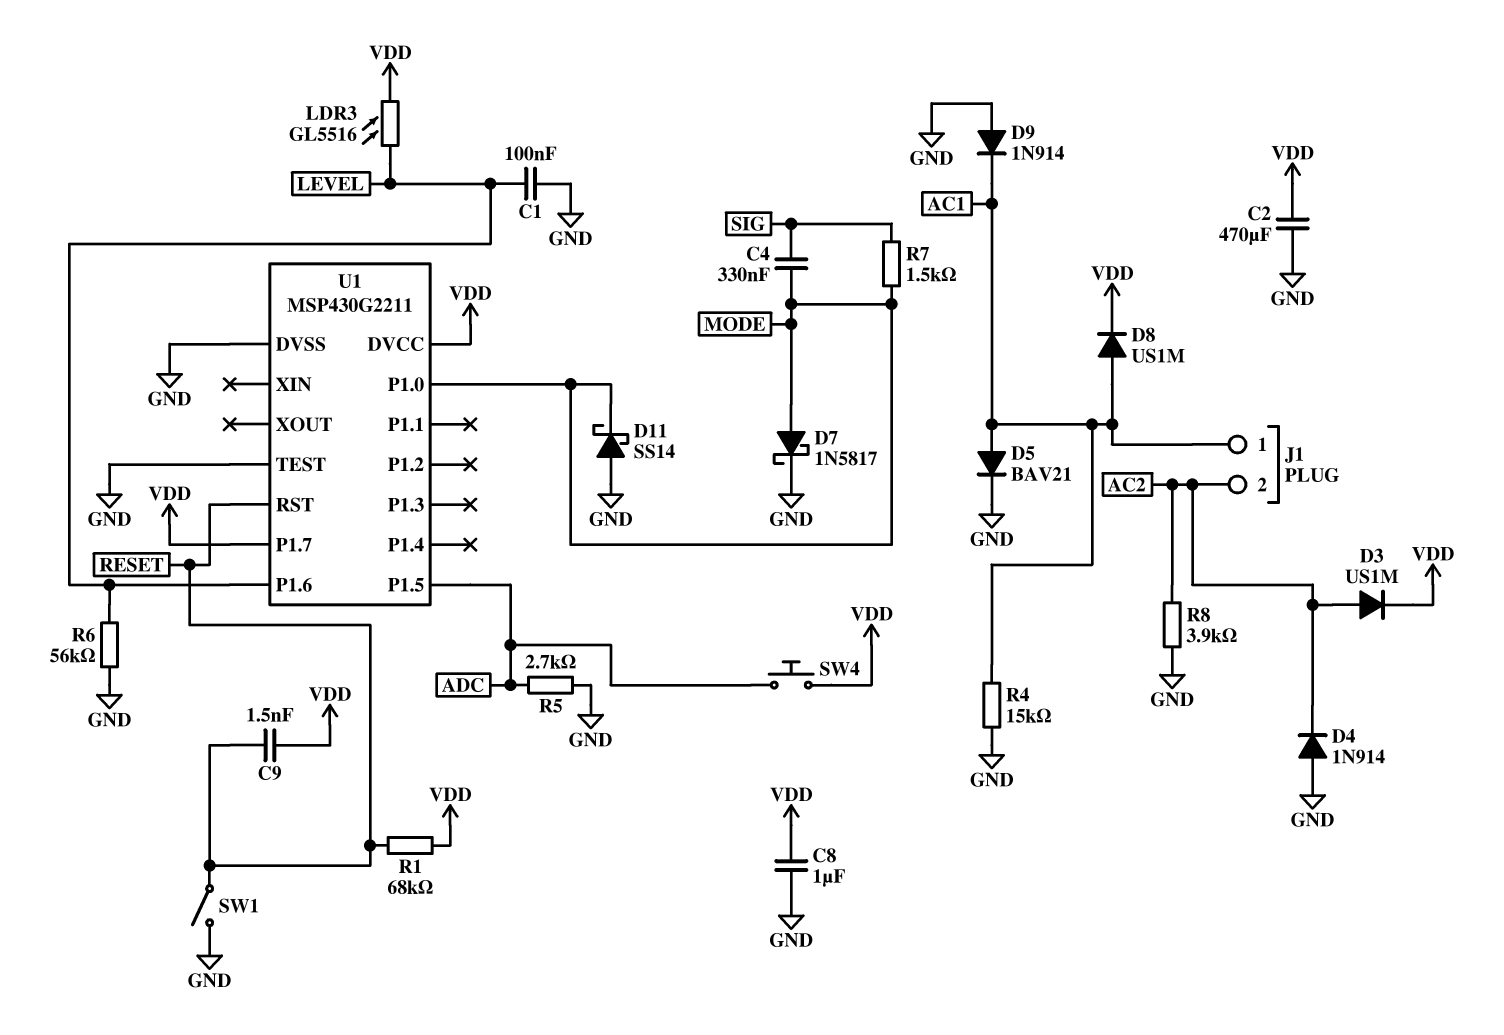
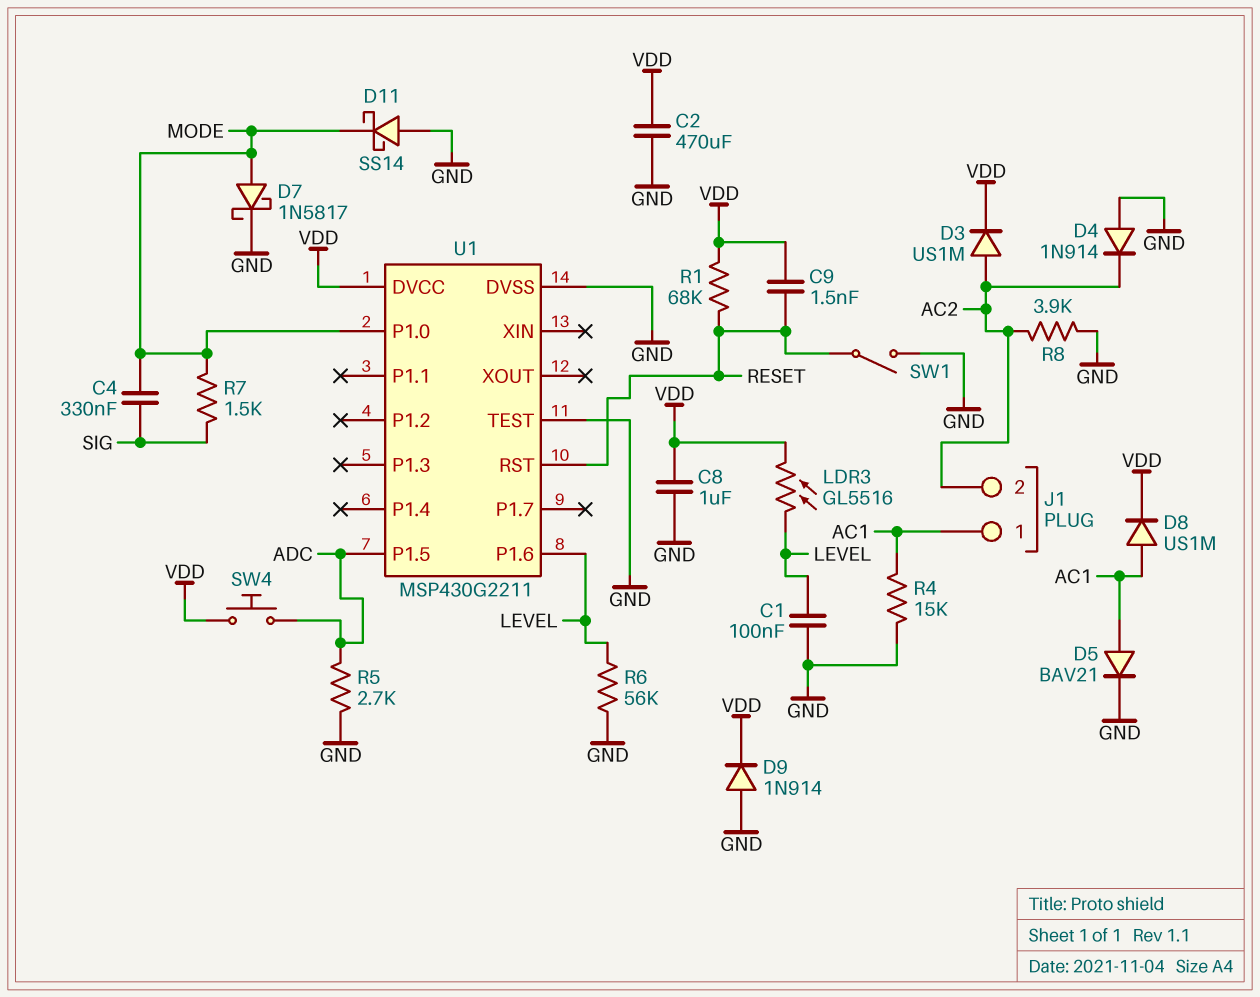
D9: diode 1N914 (A GND, K AC1) -> diode 1N914 (A GND, K VDD)
U1 pin P1.7: VDD -> none

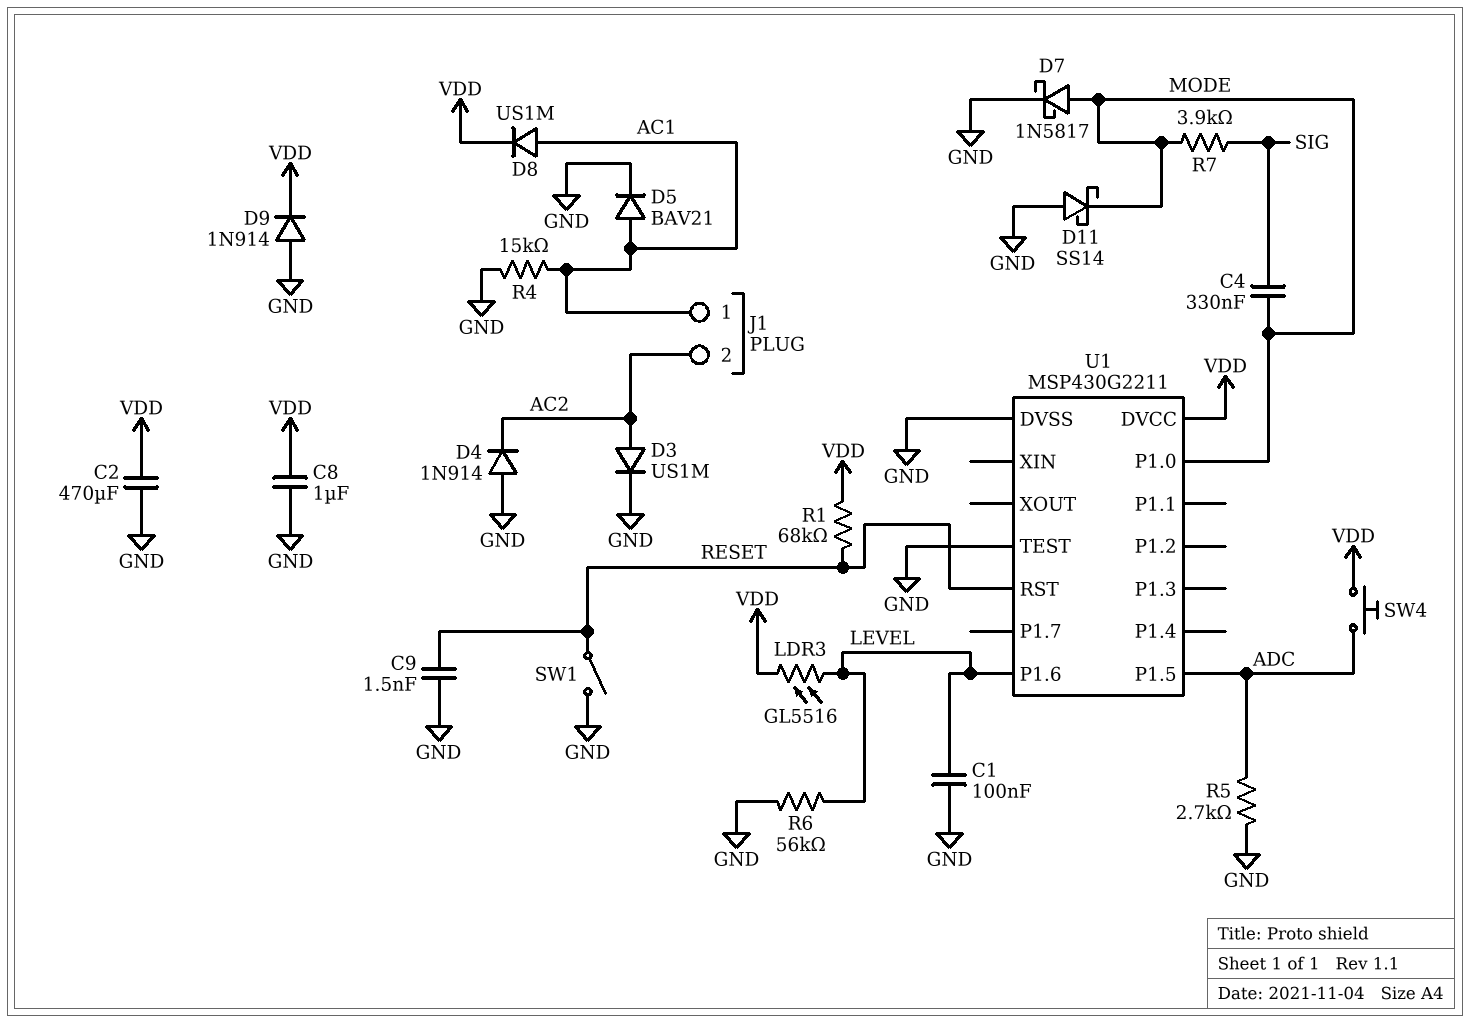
C9: 1.5nF (RESET, VDD) -> 1.5nF (GND, RESET)
D3: diode US1M (A AC2, K VDD) -> diode US1M (A AC2, K GND)
R7: 1.5k (MODE, SIG) -> 3.9k (MODE, SIG)
R8: 3.9k (AC2, GND) -> none

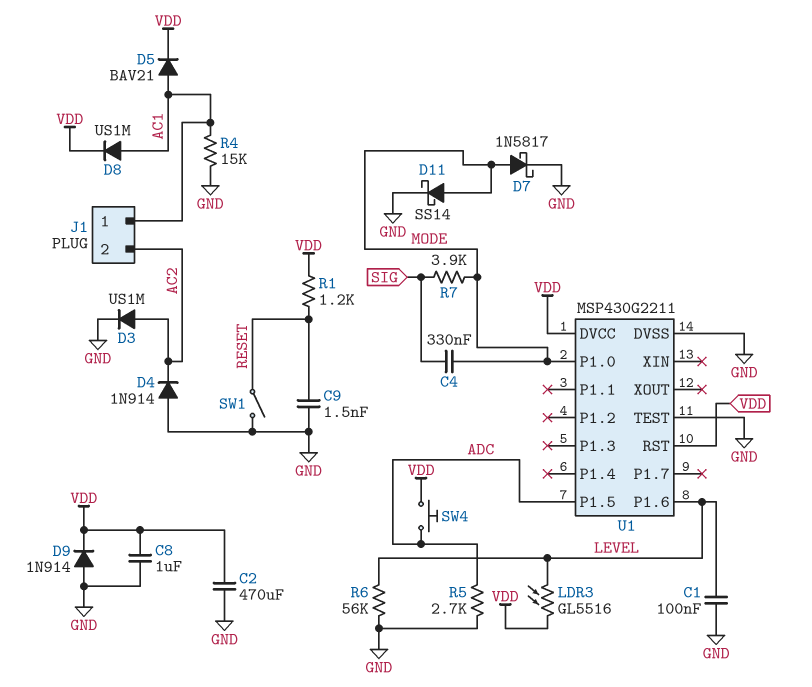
D5: diode BAV21 (A AC1, K GND) -> diode BAV21 (A AC1, K VDD)
D11: schottky SS14 (A GND, K MODE) -> schottky SS14 (A MODE, K GND)
R1: 68k (RESET, VDD) -> 1.2k (RESET, VDD)
U1 pin RST: RESET -> VDD

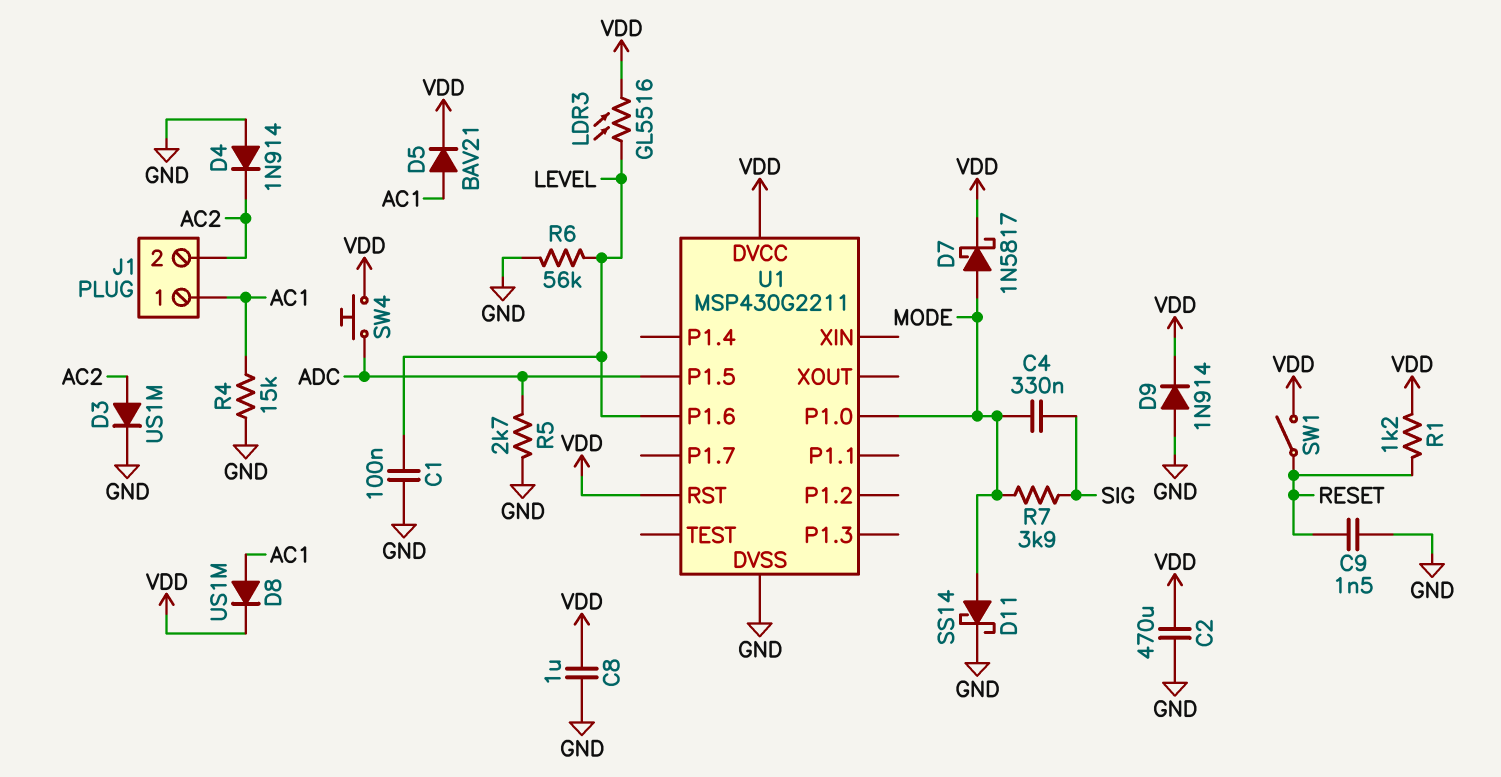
D7: schottky 1N5817 (A MODE, K GND) -> schottky 1N5817 (A MODE, K VDD)
SW1: switch (GND, RESET) -> switch (RESET, VDD)
U1 pin TEST: GND -> none

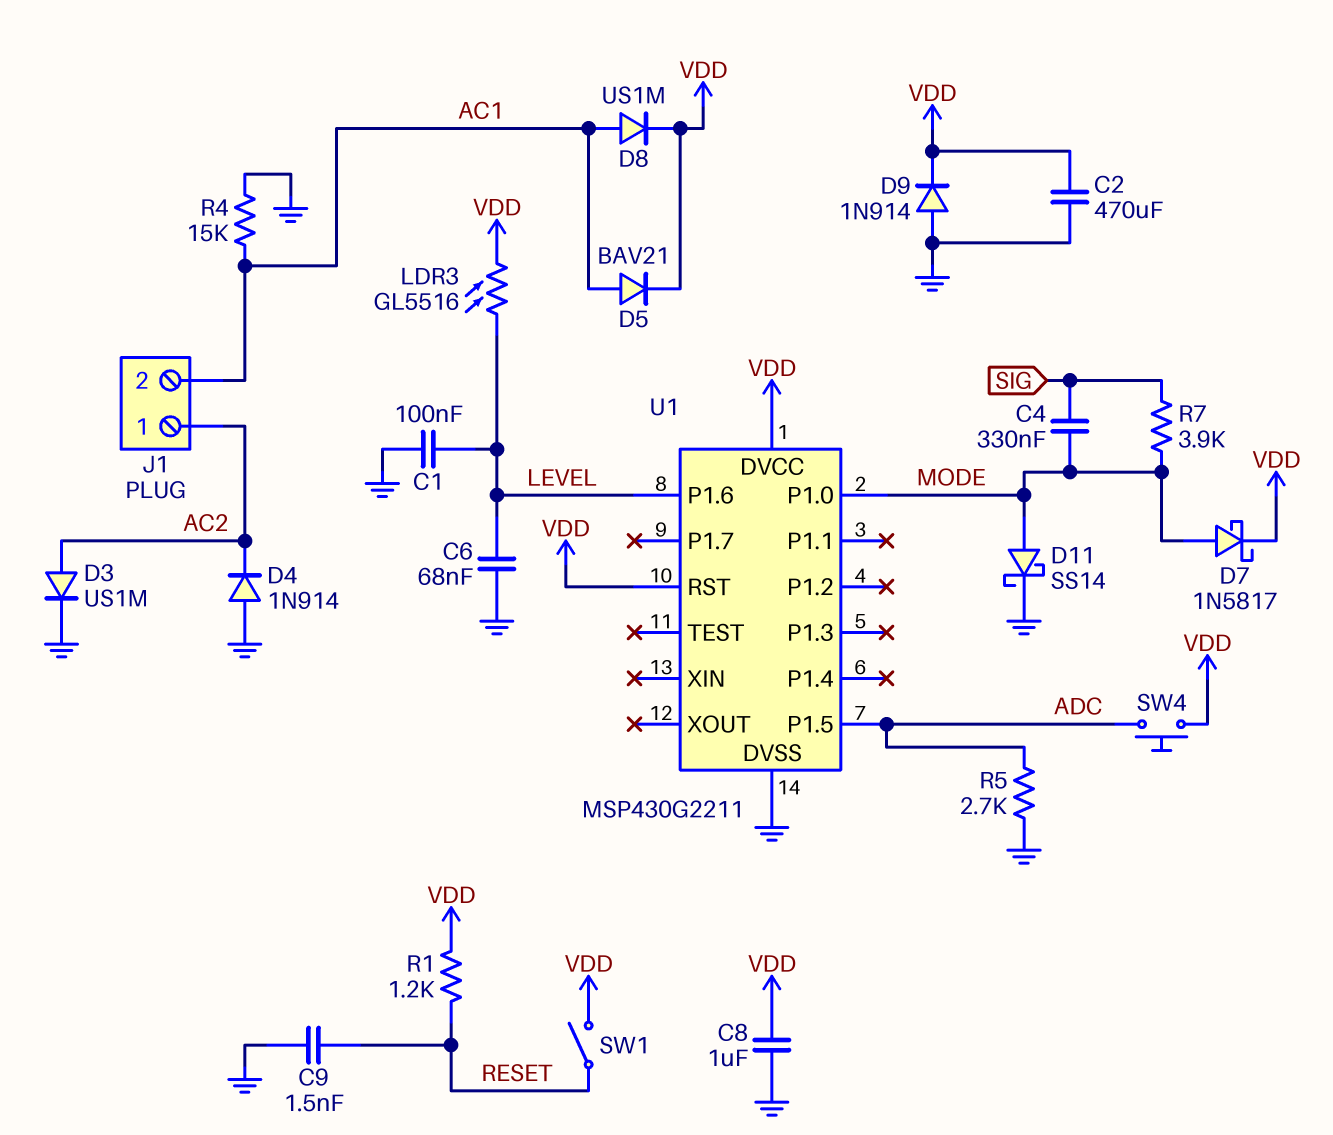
C6: none -> 68nF (GND, LEVEL)
J1 pin 1: AC1 -> AC2
J1 pin 2: AC2 -> AC1
R6: 56k (GND, LEVEL) -> none

